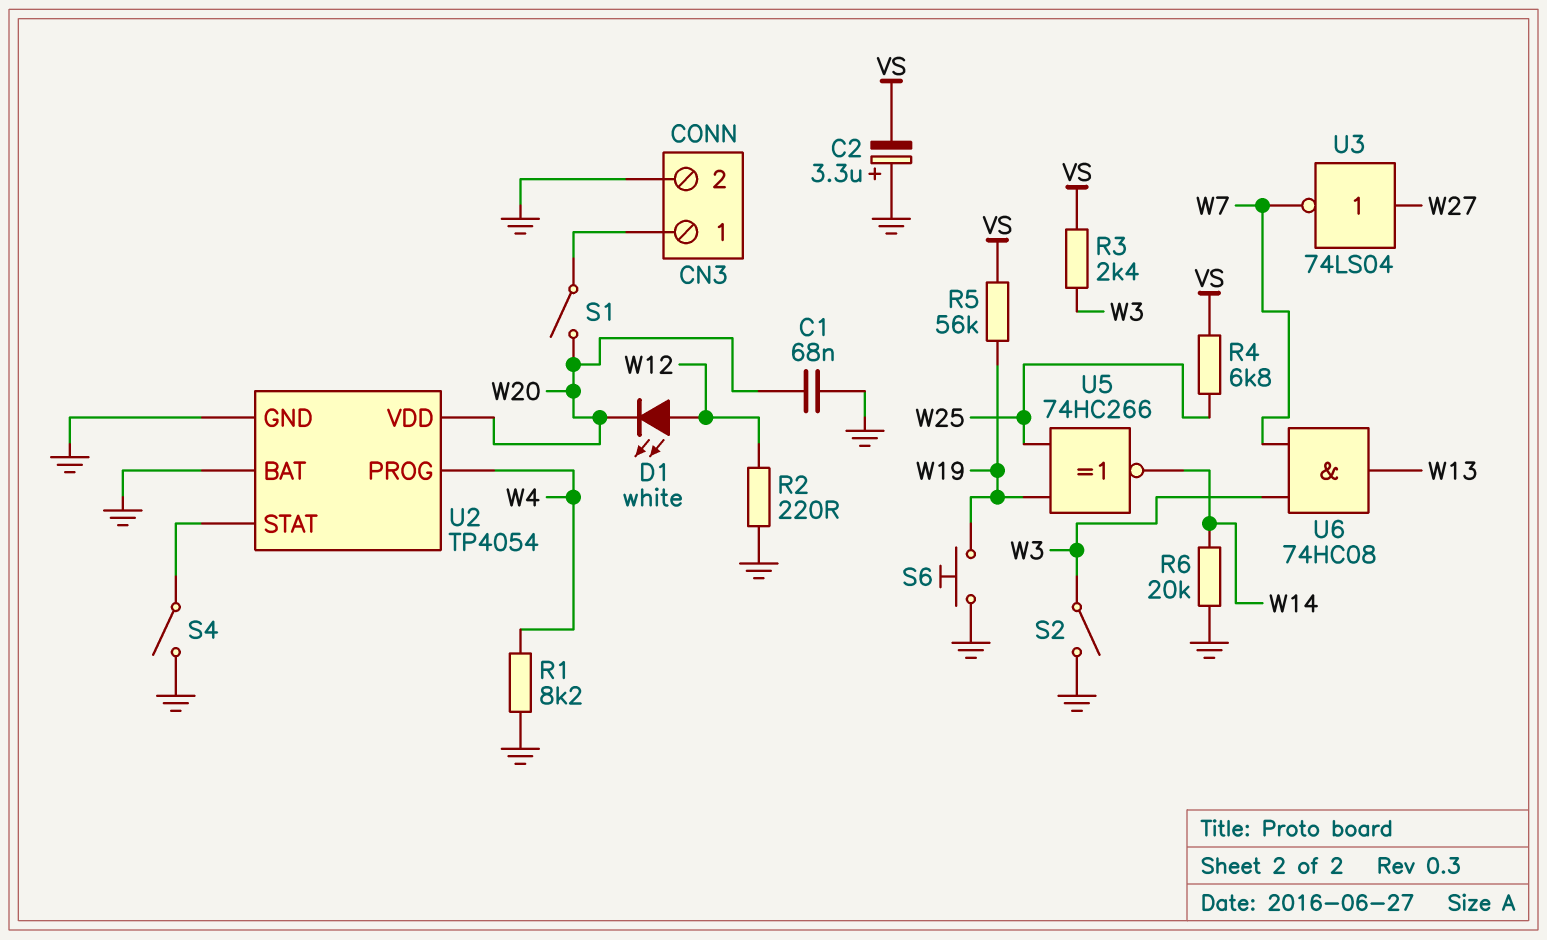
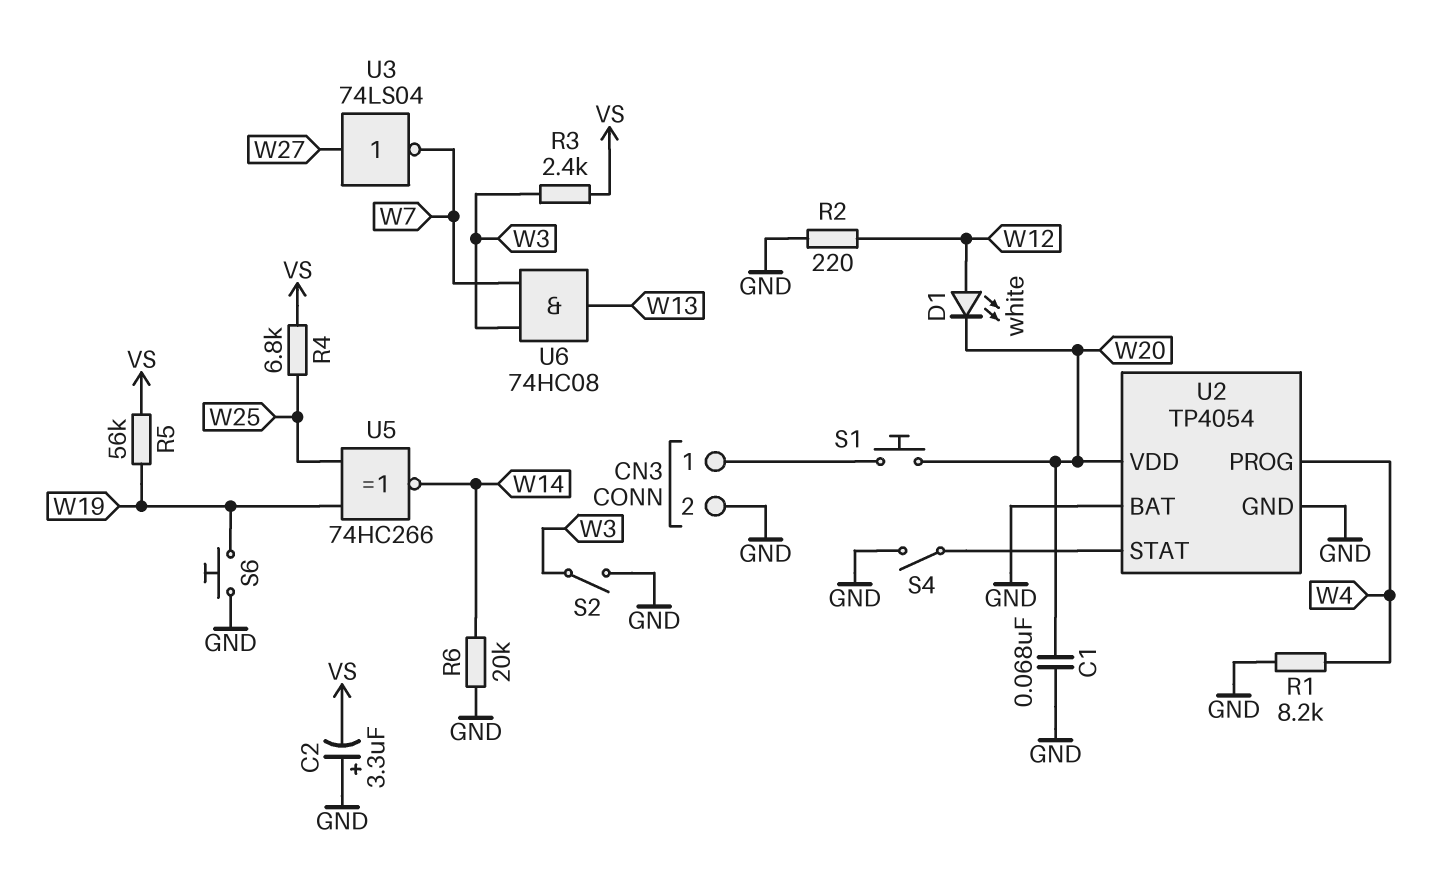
S1: switch (CN3/1, W20) -> button (CN3/1, W20)

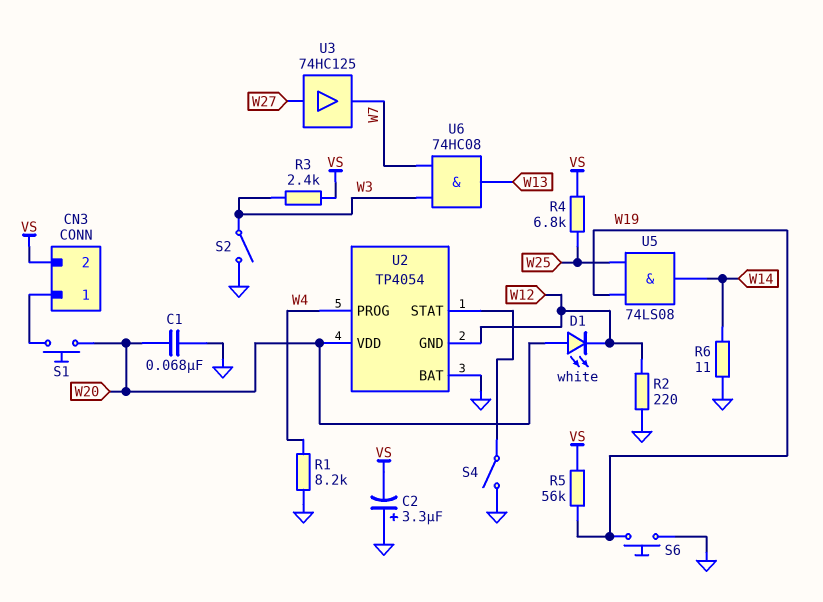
CN3 pin 2: GND -> VS
D1: LED white (A W12, K W20) -> LED white (A W20, K W12)
R6: 20k (GND, W14) -> 11 (GND, W14)
U2 pin GND: GND -> W12
U3: NOT 74LS04 (in W27, out W7) -> buffer 74HC125 (in W27, out W7)
U5: XNOR 74HC266 (in W19, in W25, out W14) -> AND 74LS08 (in W19, in W25, out W14)

